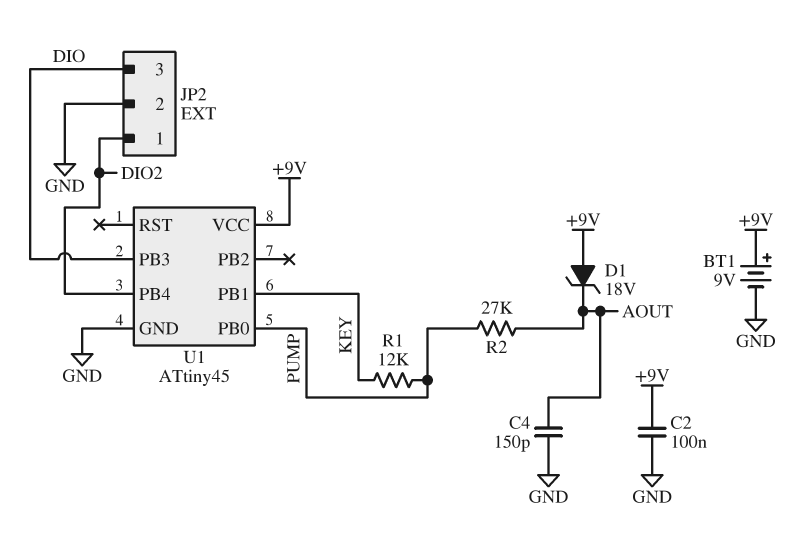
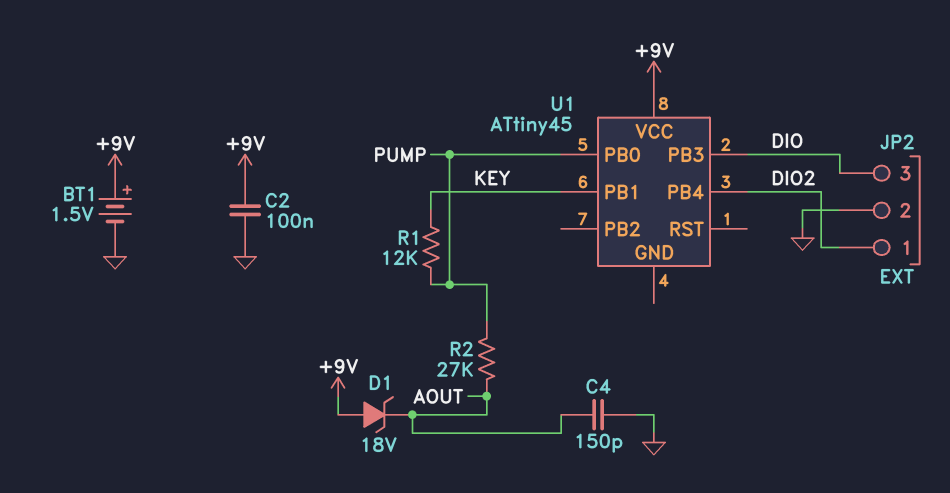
BT1: 9V (plus +9V, minus GND) -> 1.5V (plus +9V, minus GND)
U1 pin GND: GND -> none

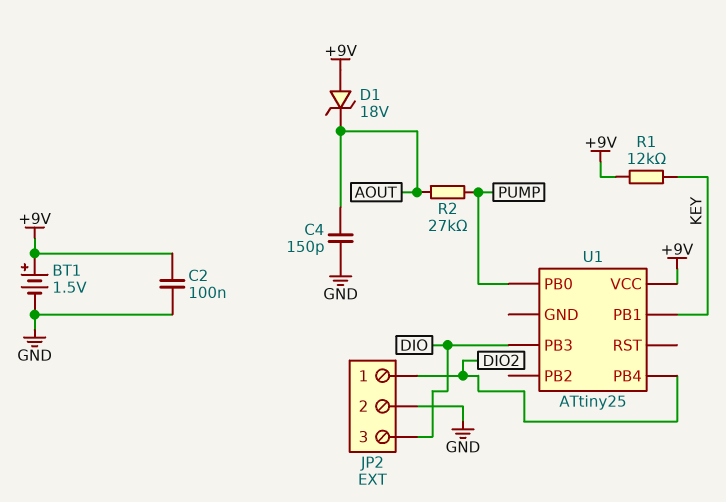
R1: 12k (KEY, PUMP) -> 12k (+9V, KEY)
U1: ATtiny45 -> ATtiny25

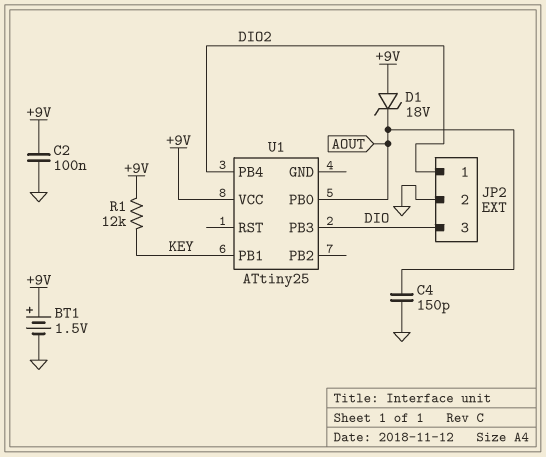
R2: 27k (AOUT, PUMP) -> none
U1 pin PB0: PUMP -> AOUT

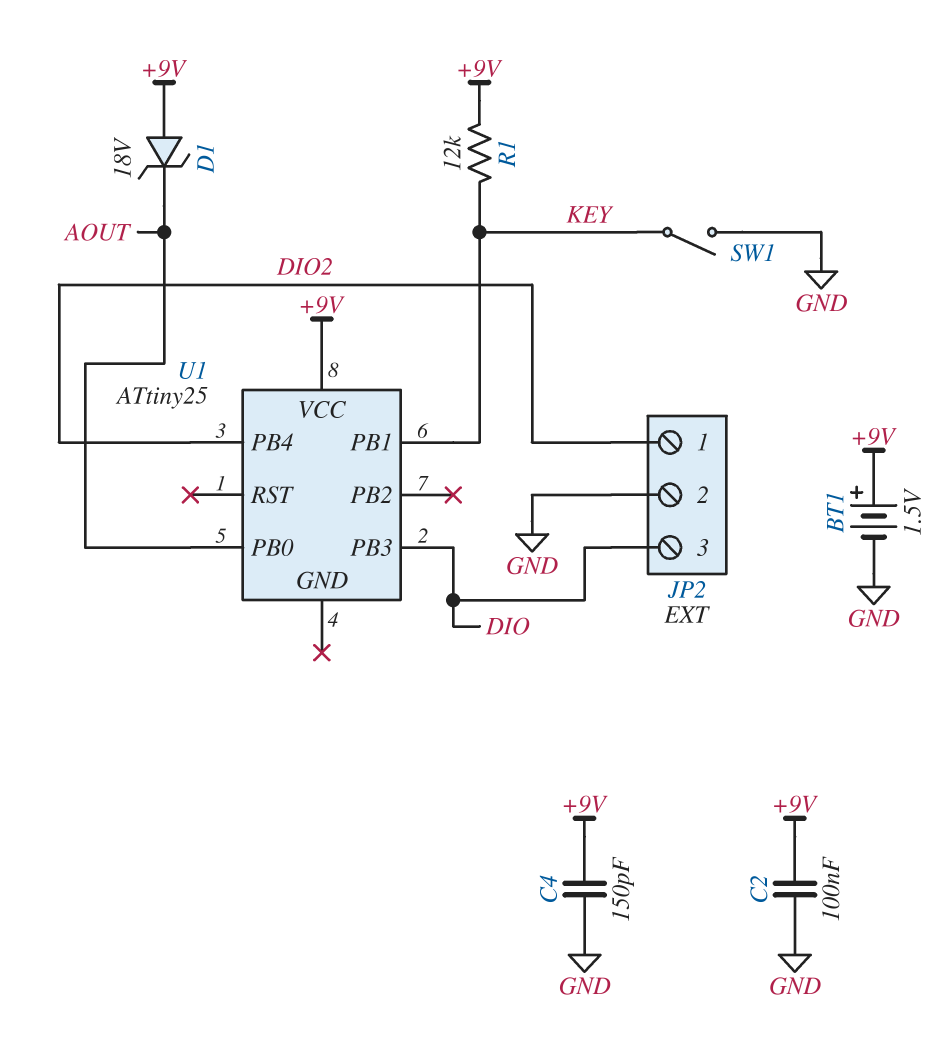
C4: 150pF (AOUT, GND) -> 150pF (+9V, GND)
SW1: none -> switch (GND, KEY)

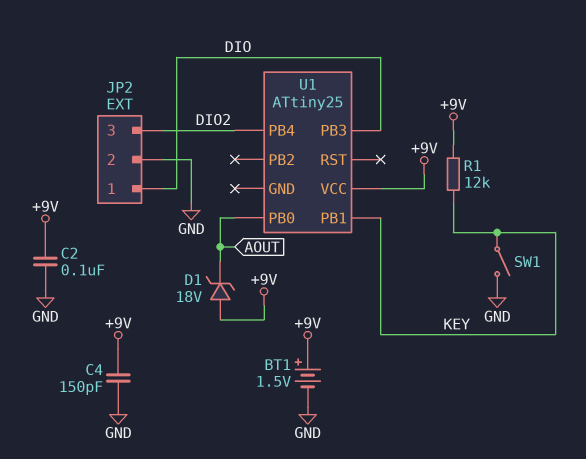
JP2 pin 1: DIO2 -> DIO
JP2 pin 3: DIO -> DIO2

